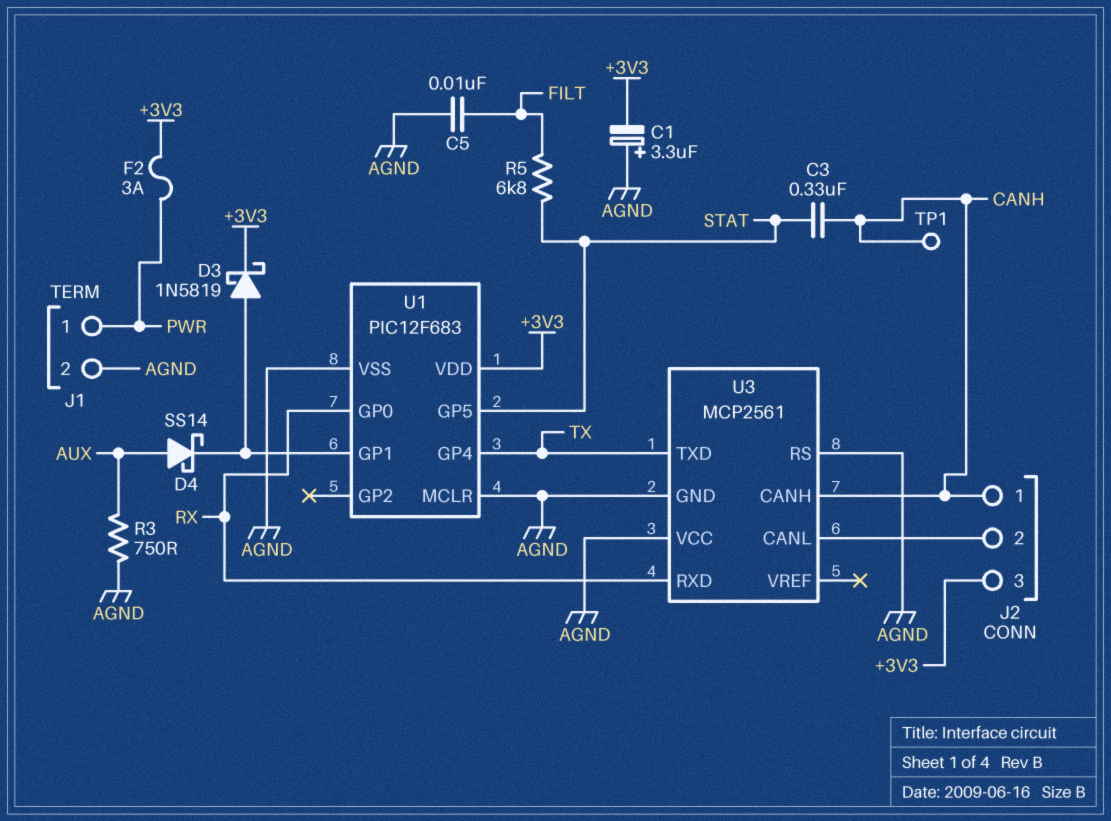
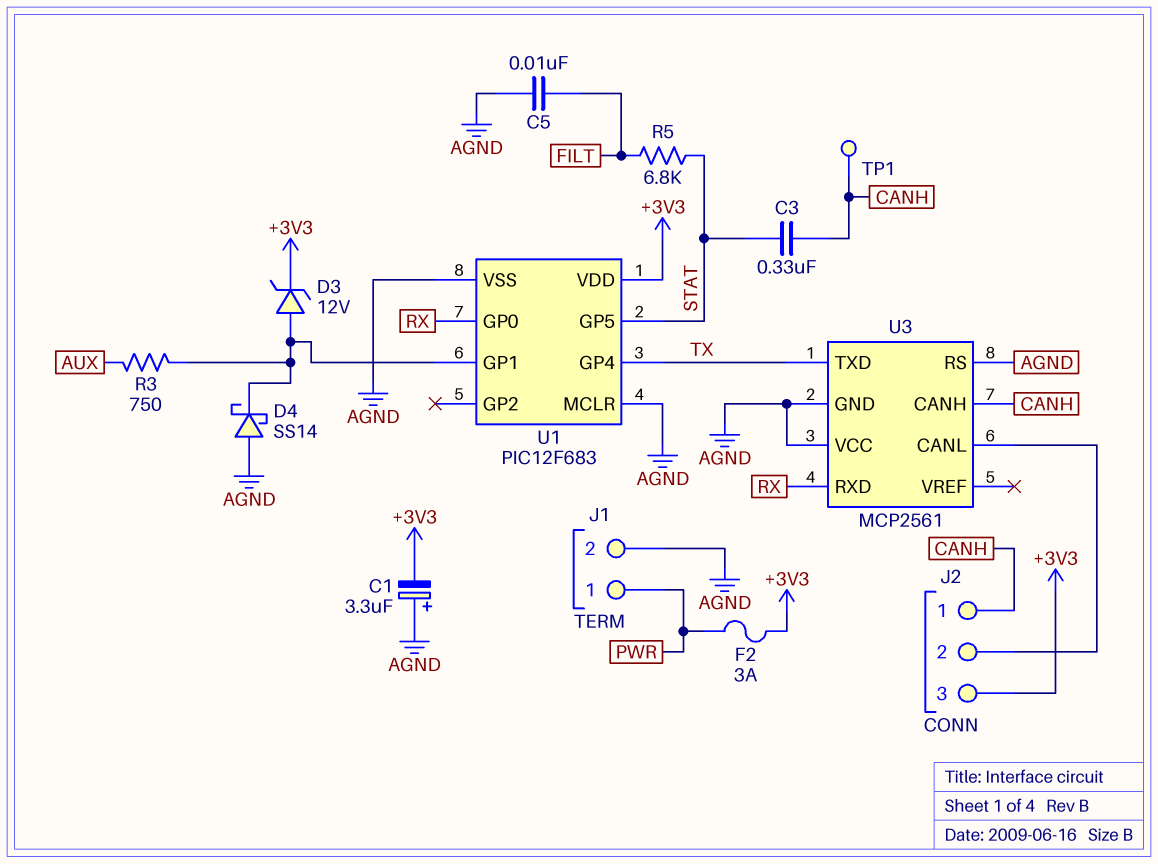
D3: schottky 1N5819 (A U1/GP1, K +3V3) -> zener 12V (A U1/GP1, K +3V3)
D4: schottky SS14 (A AUX, K U1/GP1) -> schottky SS14 (A AGND, K U1/GP1)
R3: 750 (AGND, AUX) -> 750 (AUX, U1/GP1)

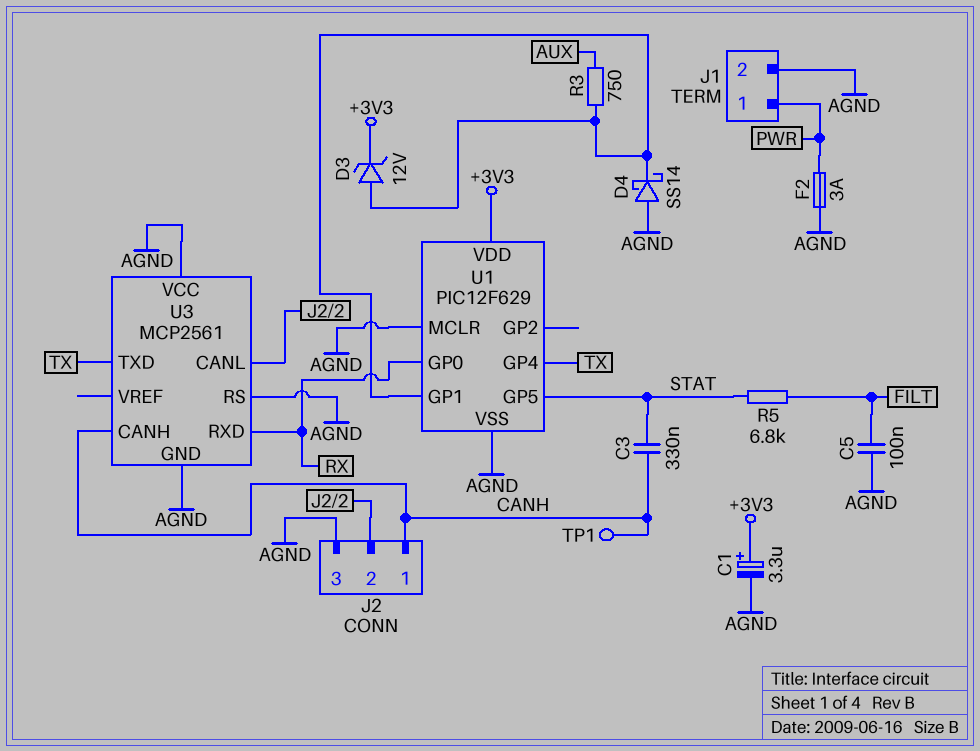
C1: 3.3uF (plus AGND, minus +3V3) -> 3.3uF (plus +3V3, minus AGND)
C5: 10nF (AGND, FILT) -> 100nF (AGND, FILT)
F2: 3A (+3V3, PWR) -> 3A (AGND, PWR)
J2 pin 3: +3V3 -> AGND
U1: PIC12F683 -> PIC12F629

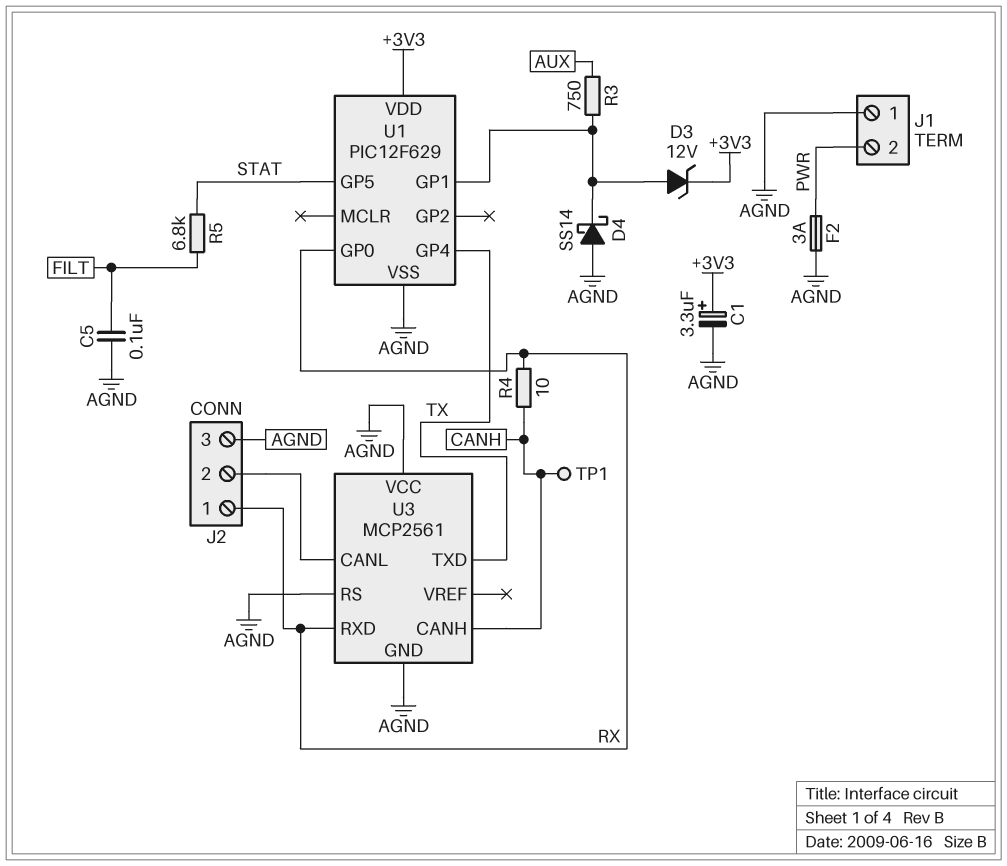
C3: 330nF (CANH, STAT) -> none
J1 pin 1: PWR -> AGND
J1 pin 2: AGND -> PWR
J2 pin 1: CANH -> RX
R4: none -> 10 (CANH, RX)
U1 pin MCLR: AGND -> none

